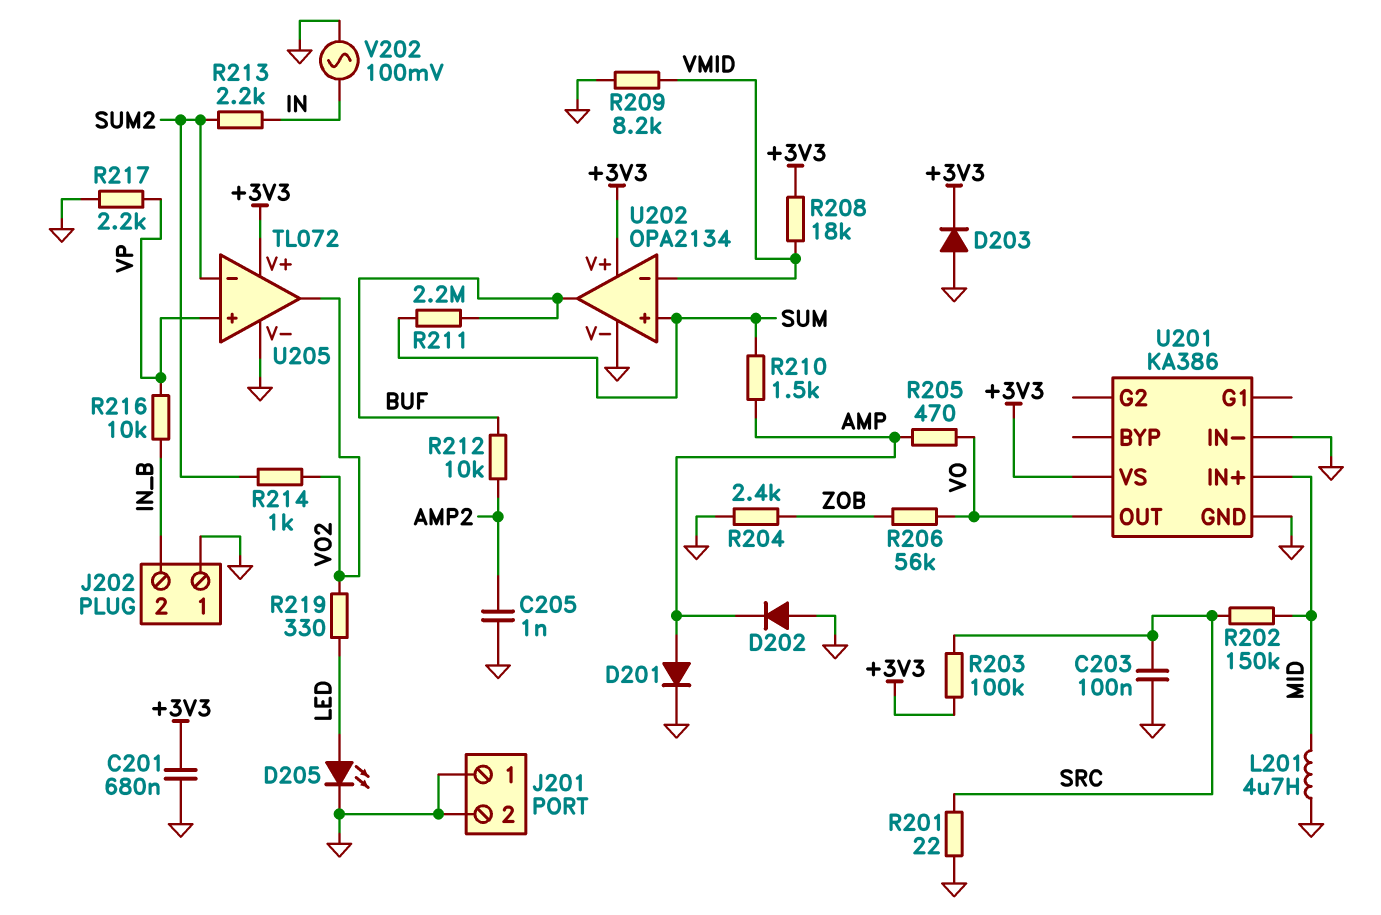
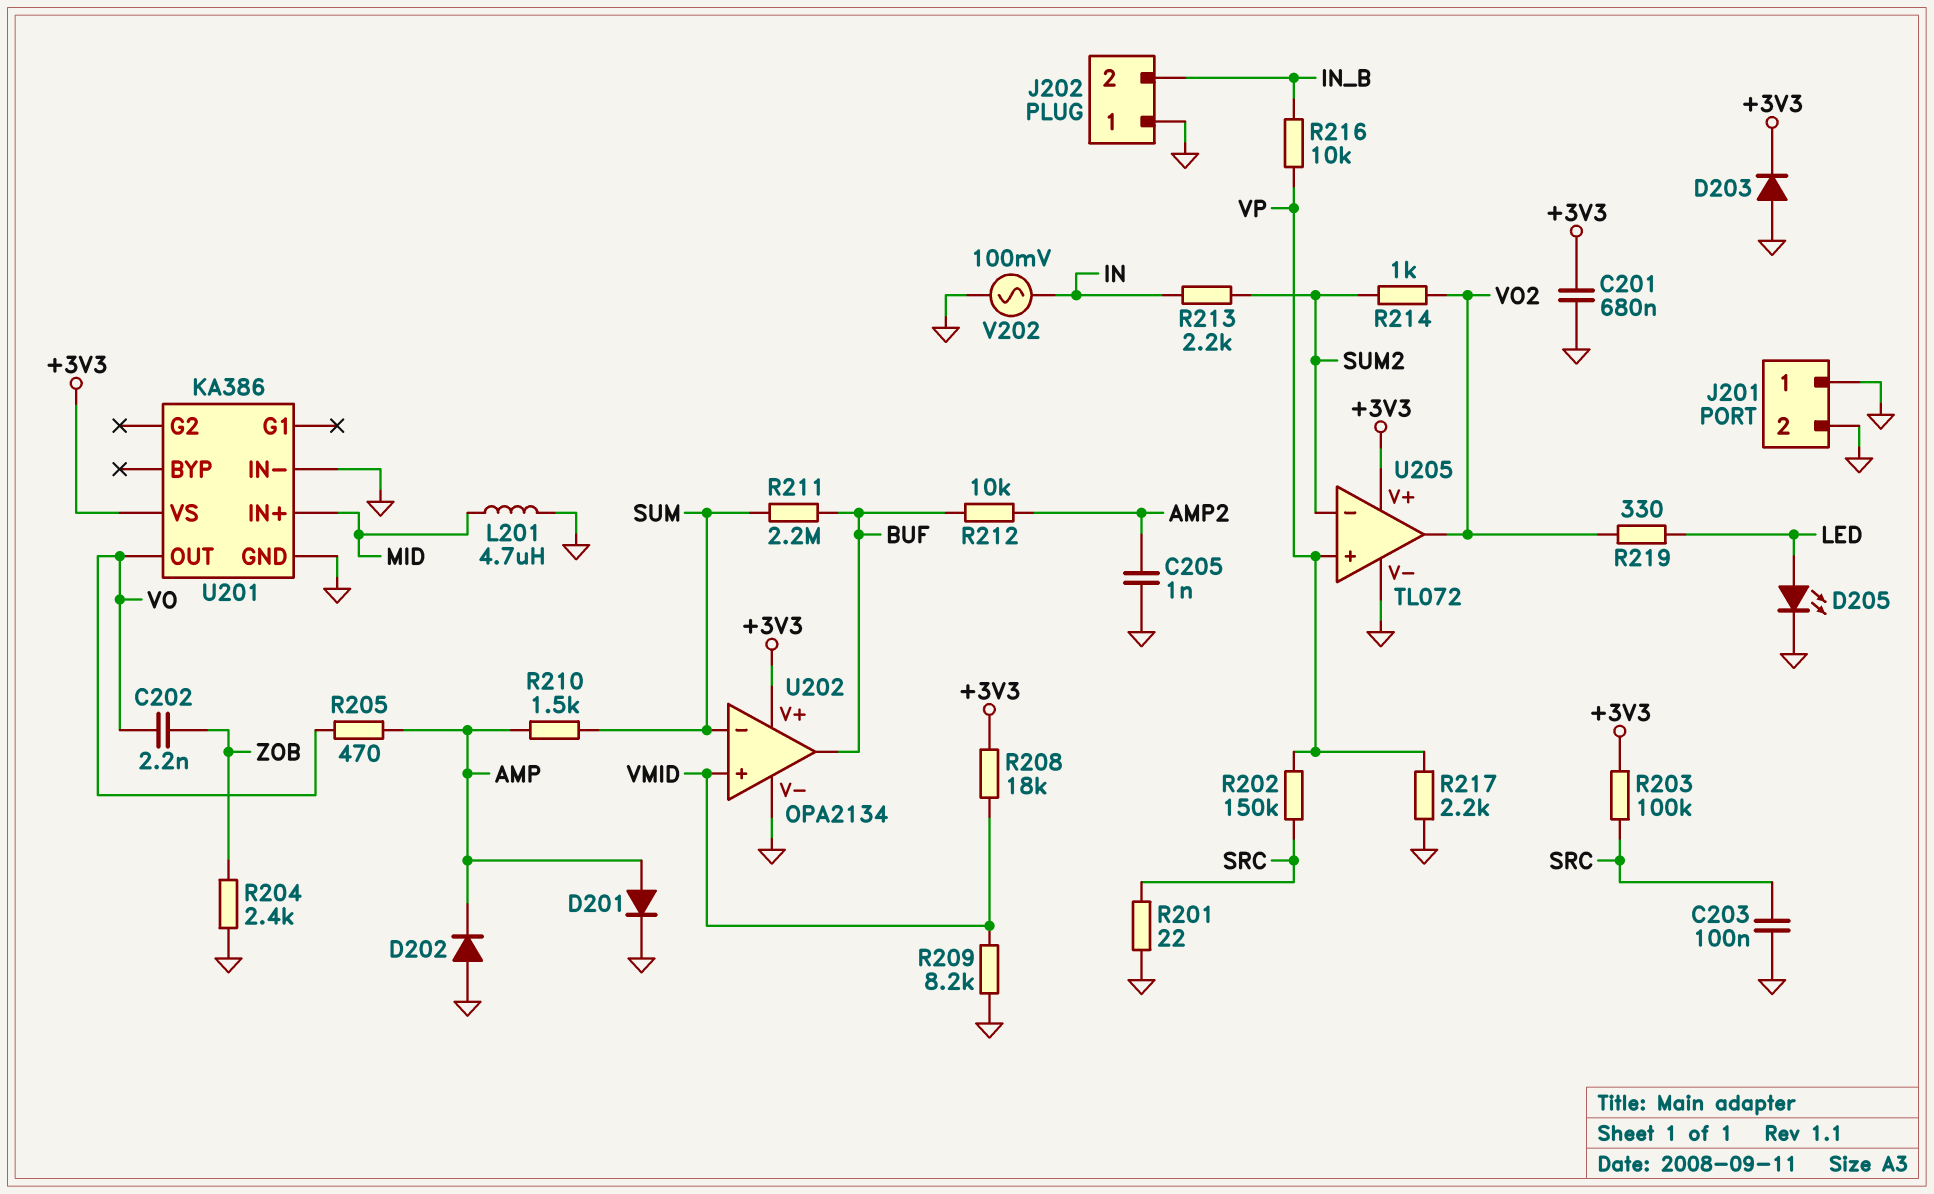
C202: none -> 2.2nF (VO, ZOB)
R202: 150k (MID, SRC) -> 150k (SRC, VP)
R206: 56k (VO, ZOB) -> none
U202 pin in+: SUM -> VMID
U202 pin in-: VMID -> SUM

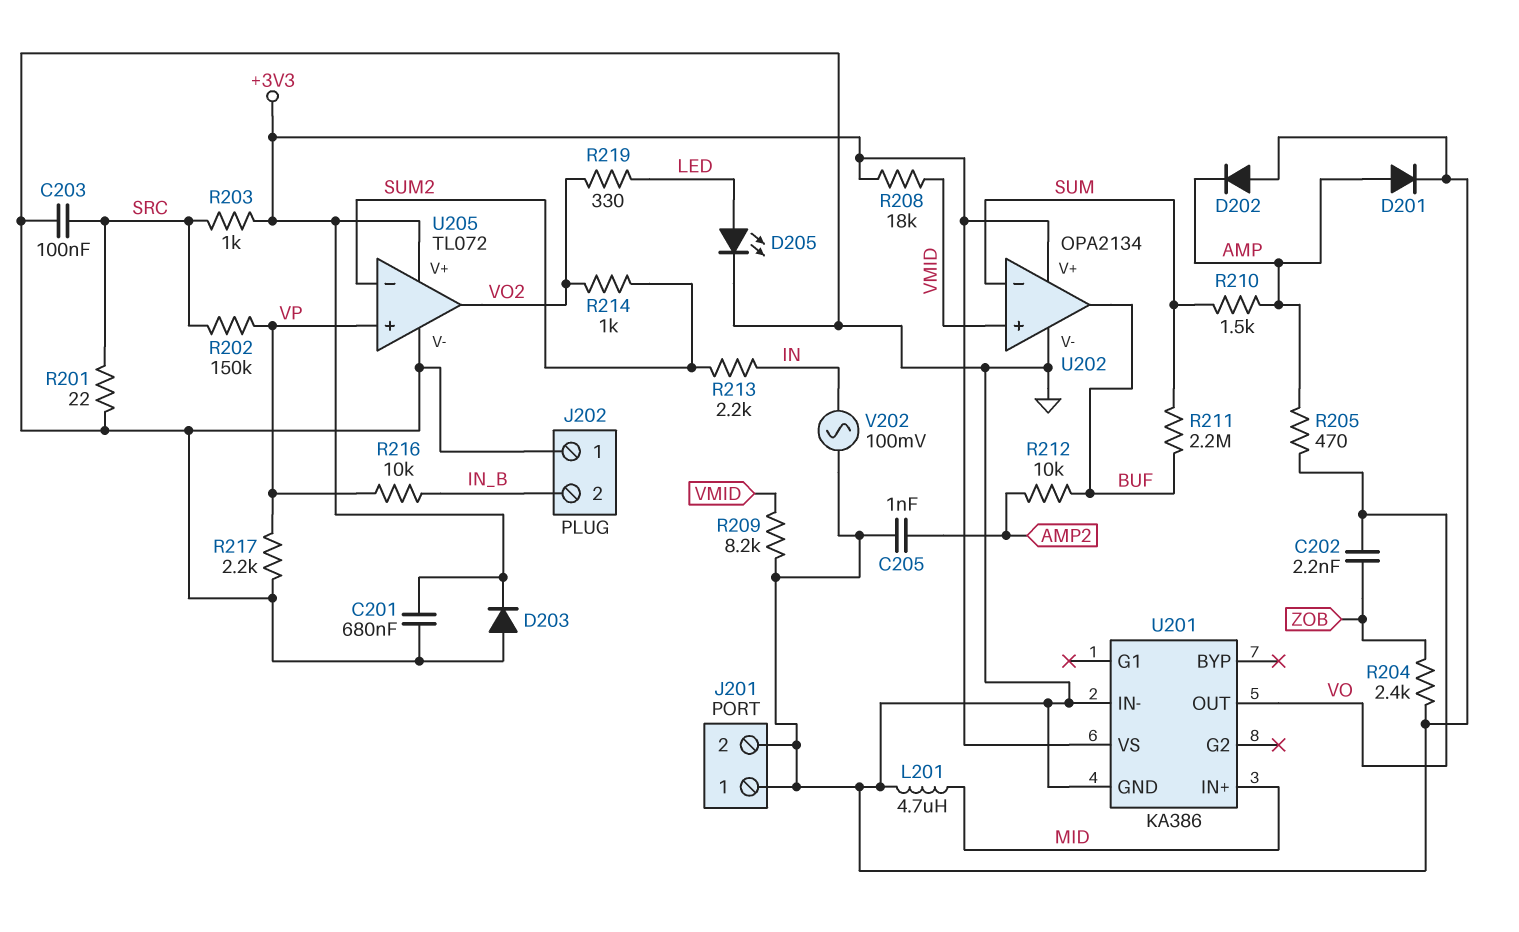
R203: 100k (+3V3, SRC) -> 1k (+3V3, SRC)

